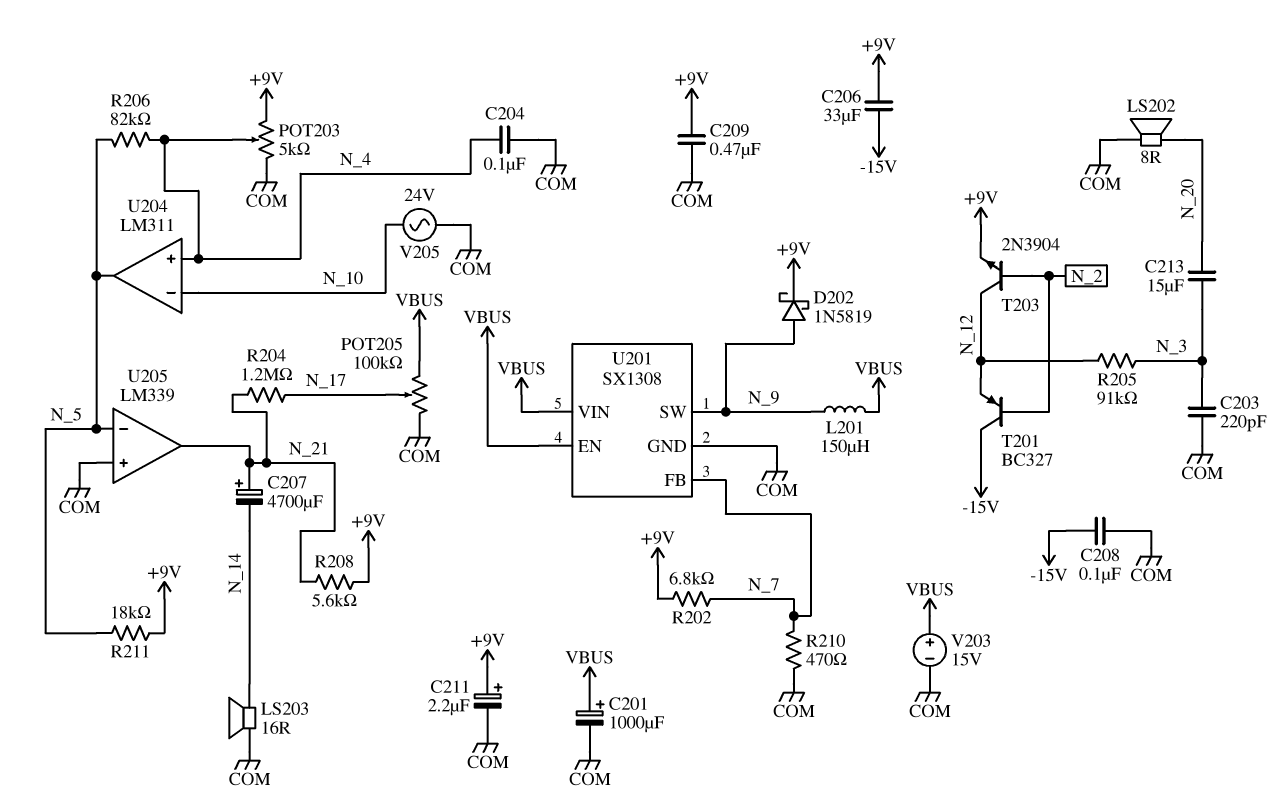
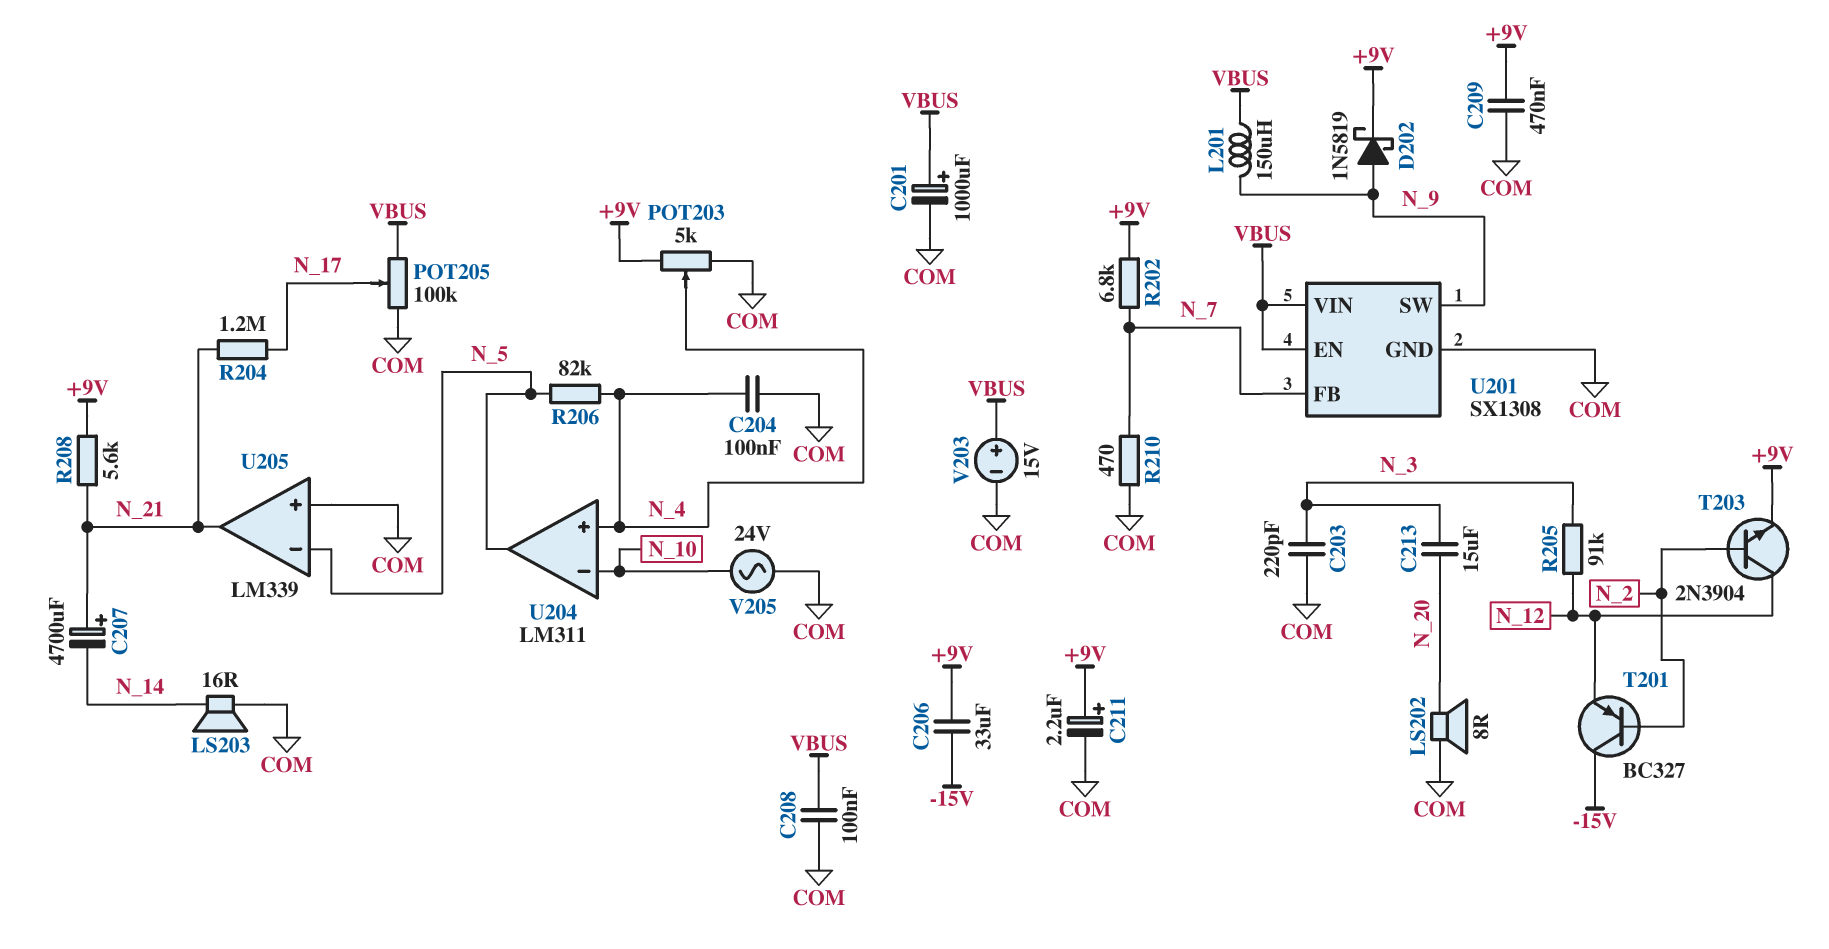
C208: 100nF (-15V, COM) -> 100nF (COM, VBUS)
R211: 18k (+9V, N_5) -> none

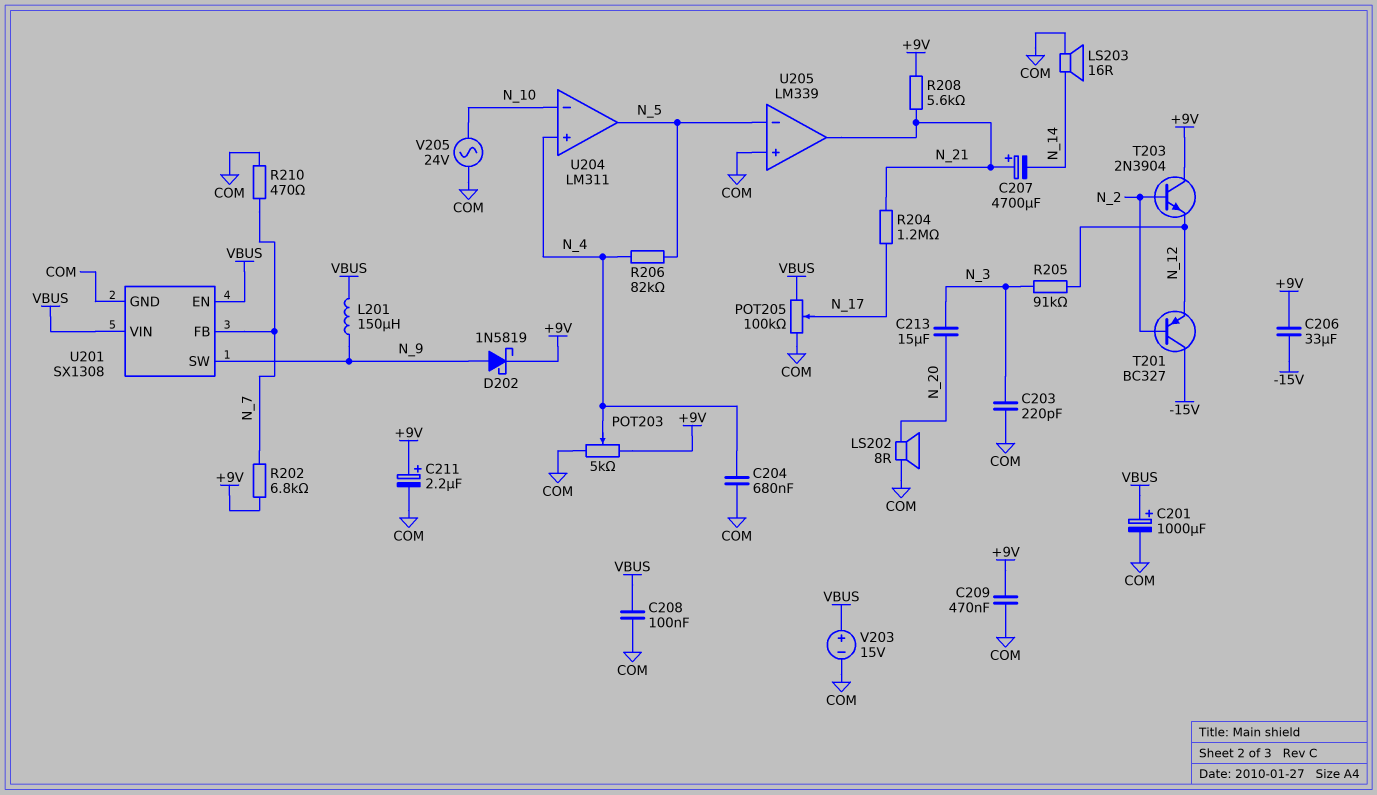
C204: 100nF (COM, N_4) -> 680nF (COM, N_4)
T203: NPN 2N3904 (B N_2, C N_12, E +9V) -> NPN 2N3904 (B N_2, C +9V, E N_12)

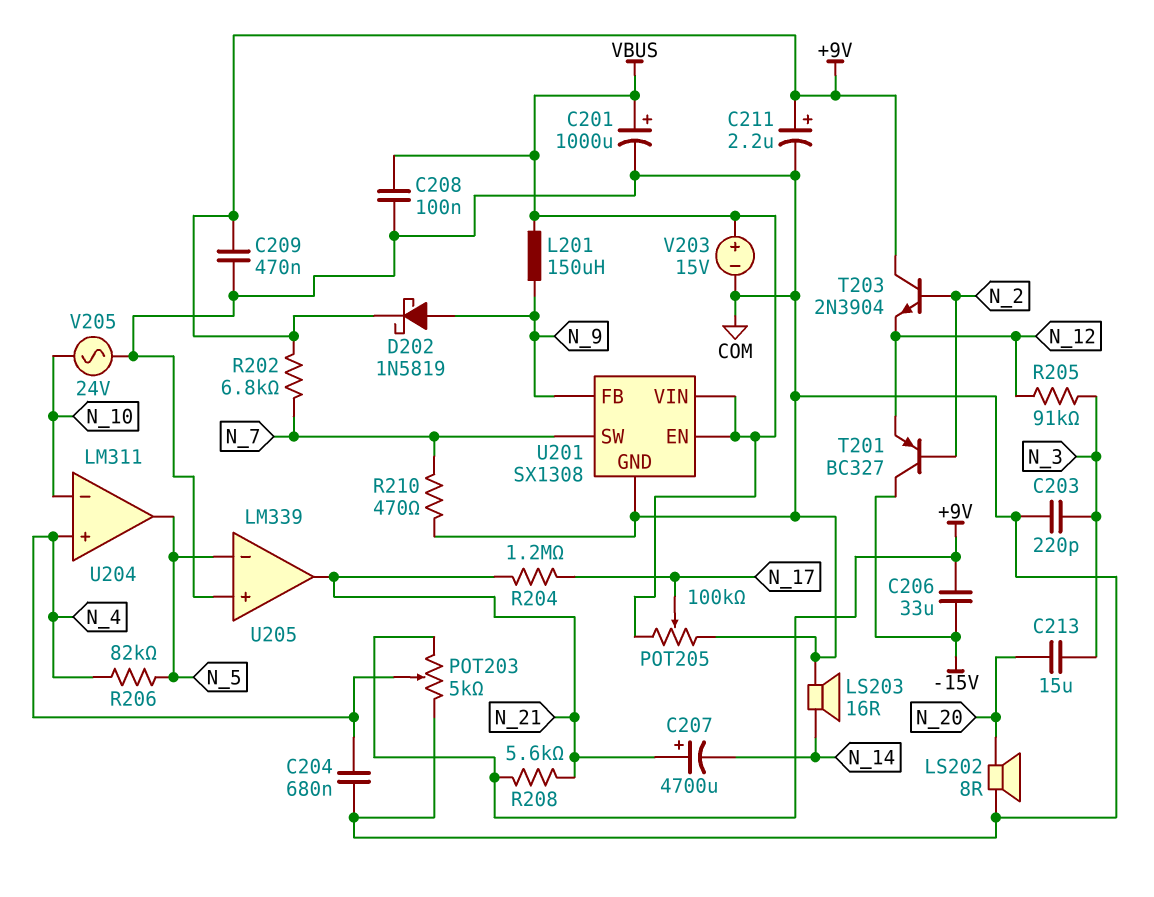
U201 pin FB: N_7 -> N_9
U201 pin SW: N_9 -> N_7

